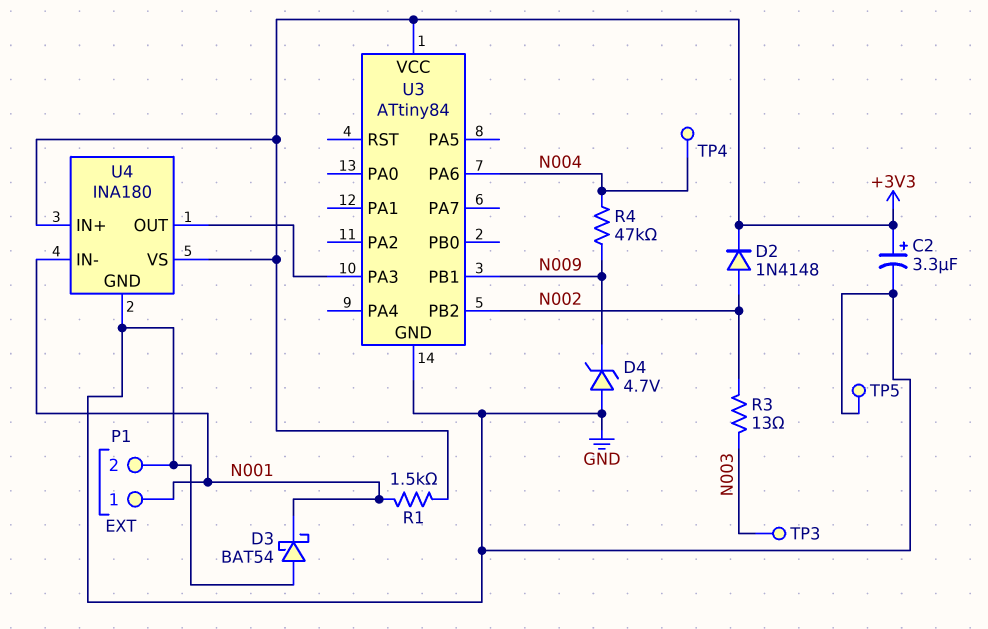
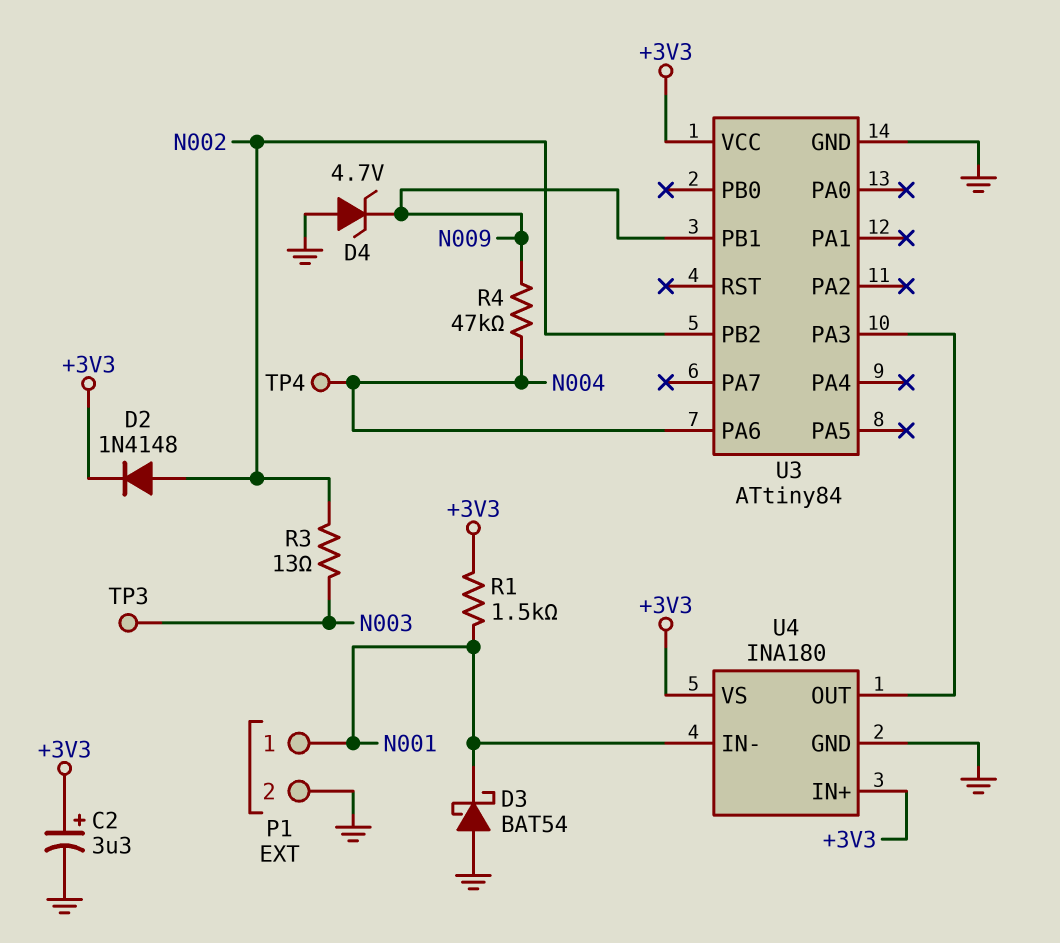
TP5: test point (GND) -> none

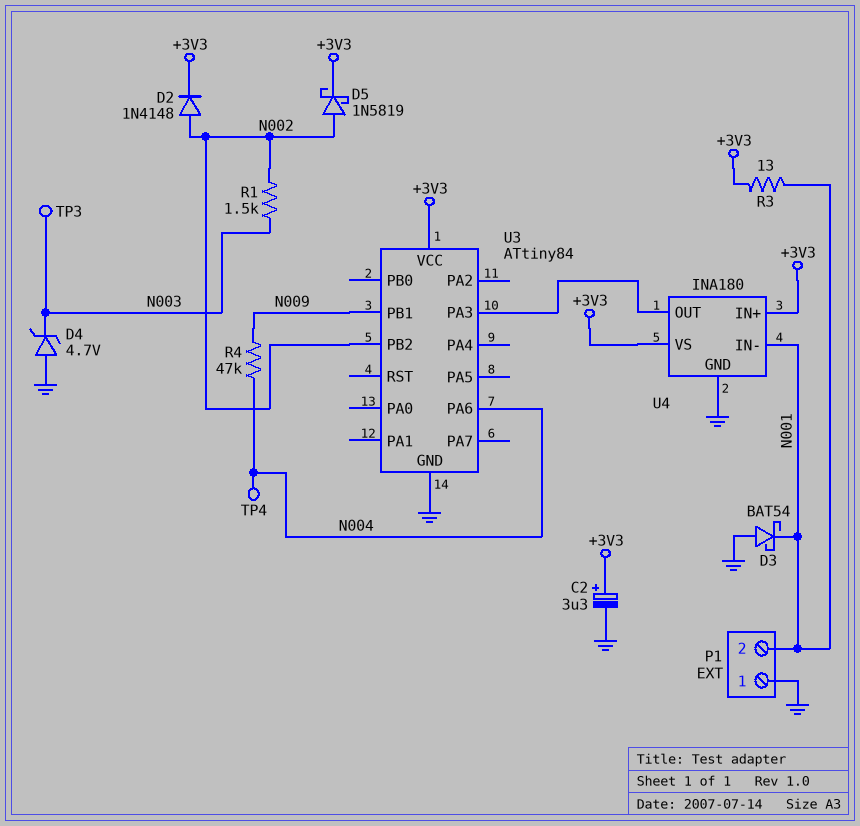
D4: zener 4.7V (A GND, K N009) -> zener 4.7V (A GND, K N003)
D5: none -> schottky 1N5819 (A N002, K +3V3)
P1 pin 1: N001 -> GND
P1 pin 2: GND -> N001
R1: 1.5k (+3V3, N001) -> 1.5k (N002, N003)
R3: 13 (N002, N003) -> 13 (+3V3, N001)

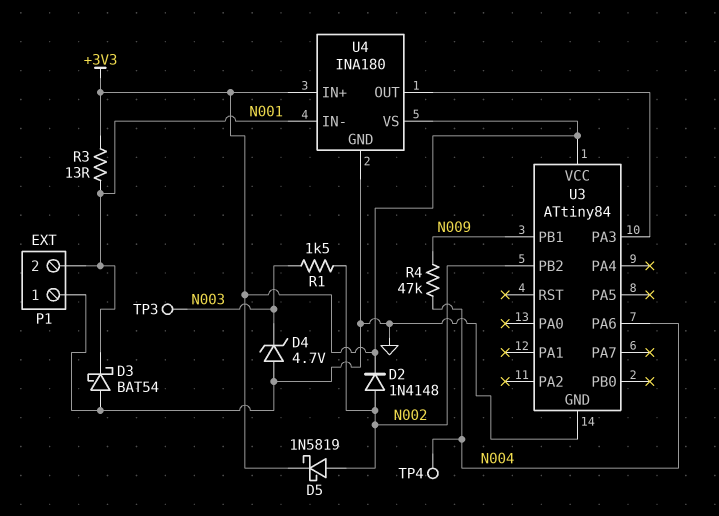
C2: 3.3uF (plus +3V3, minus GND) -> none

